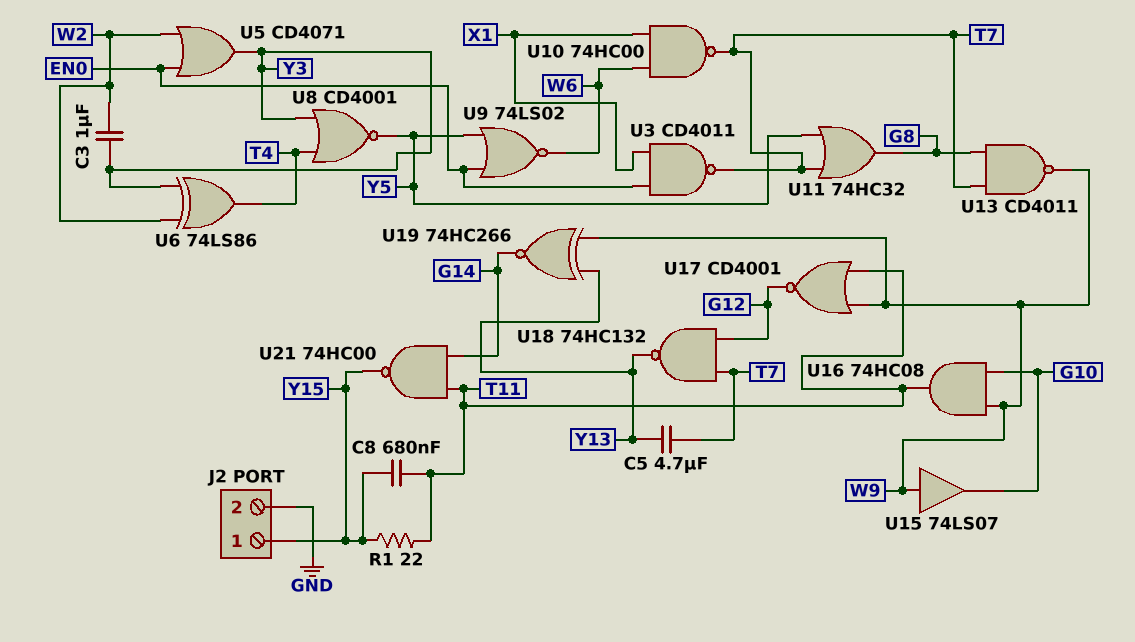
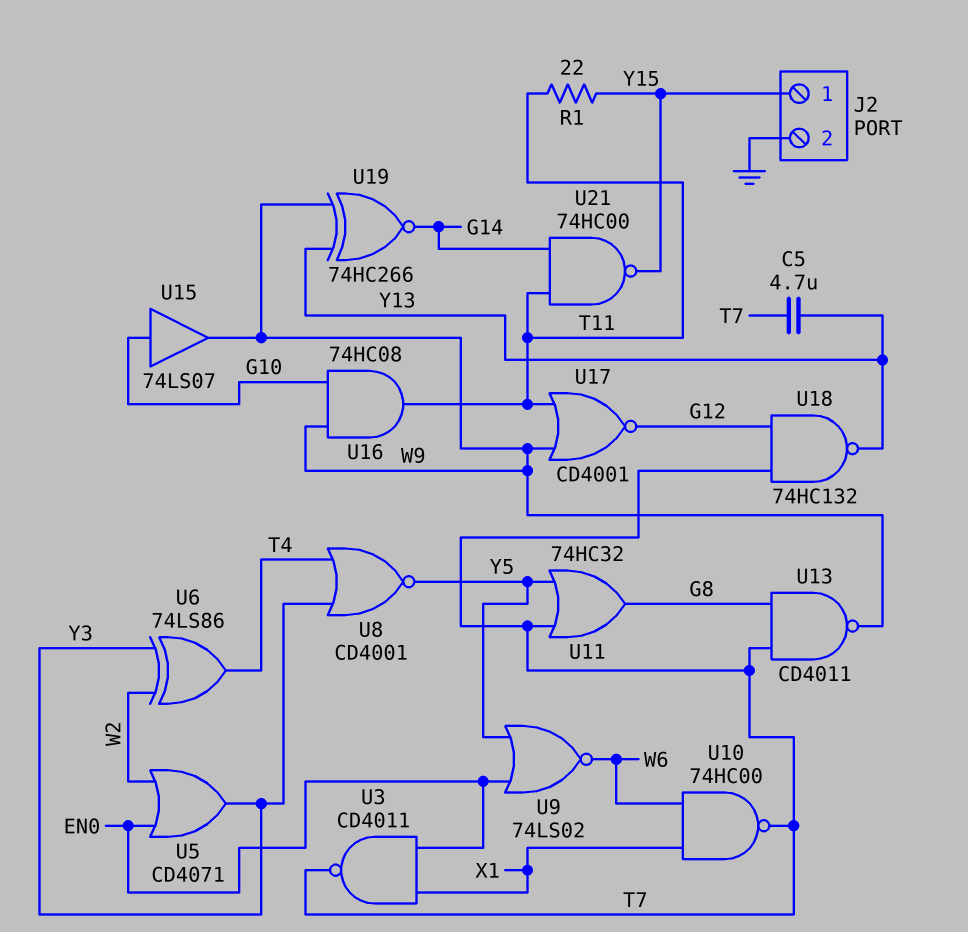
C3: 1uF (W2, Y3) -> none
C8: 680nF (T11, Y15) -> none
U15: buffer 74LS07 (in W9, out G10) -> buffer 74LS07 (in G10, out W9)

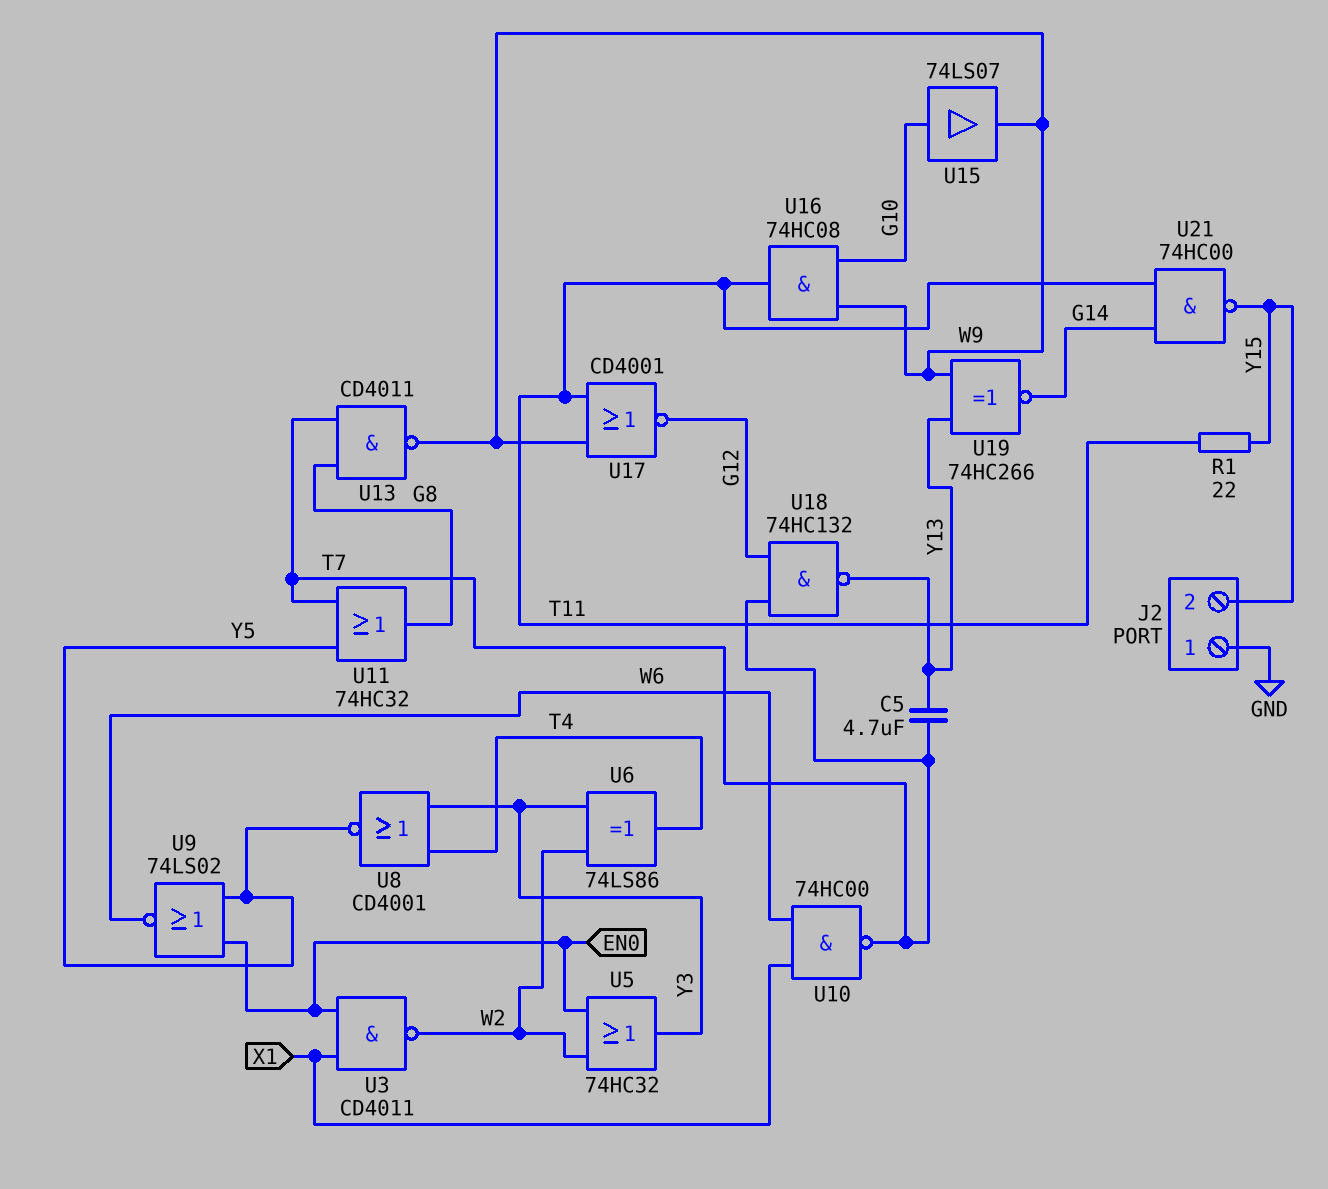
J2 pin 1: Y15 -> GND
J2 pin 2: GND -> Y15
U3: NAND CD4011 (in EN0, in X1, out T7) -> NAND CD4011 (in EN0, in X1, out W2)
U5: OR CD4071 (in EN0, in W2, out Y3) -> OR 74HC32 (in EN0, in W2, out Y3)

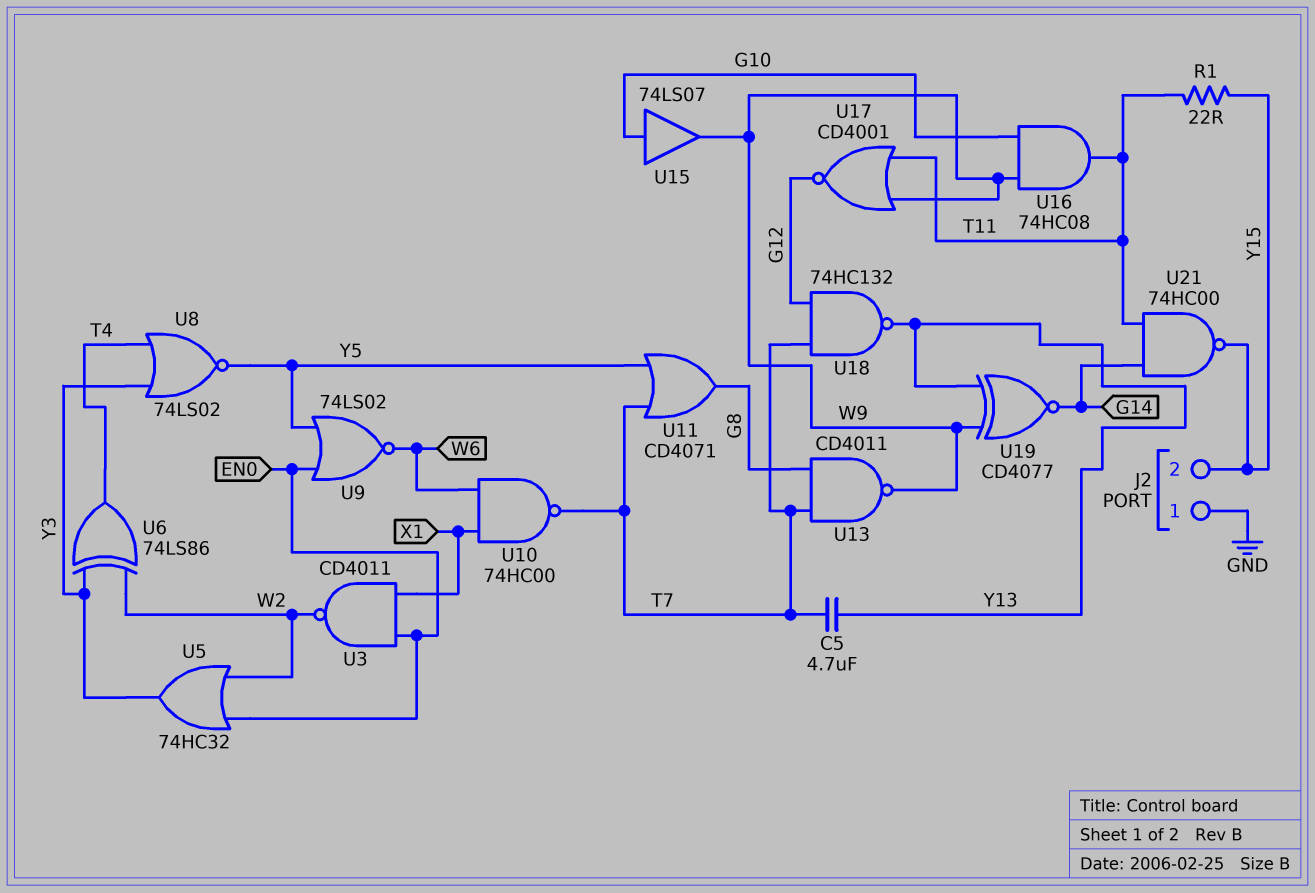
U8: NOR CD4001 (in T4, in Y3, out Y5) -> NOR 74LS02 (in T4, in Y3, out Y5)
U11: OR 74HC32 (in T7, in Y5, out G8) -> OR CD4071 (in T7, in Y5, out G8)
U19: XNOR 74HC266 (in W9, in Y13, out G14) -> XNOR CD4077 (in W9, in Y13, out G14)

